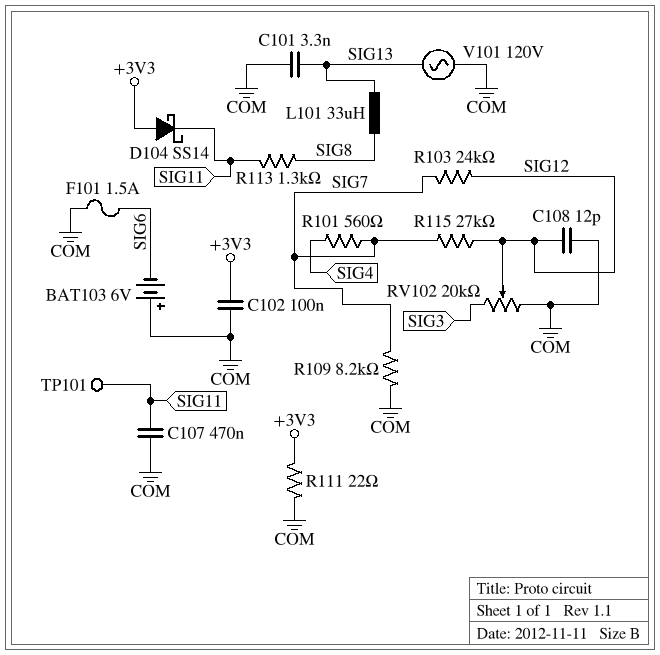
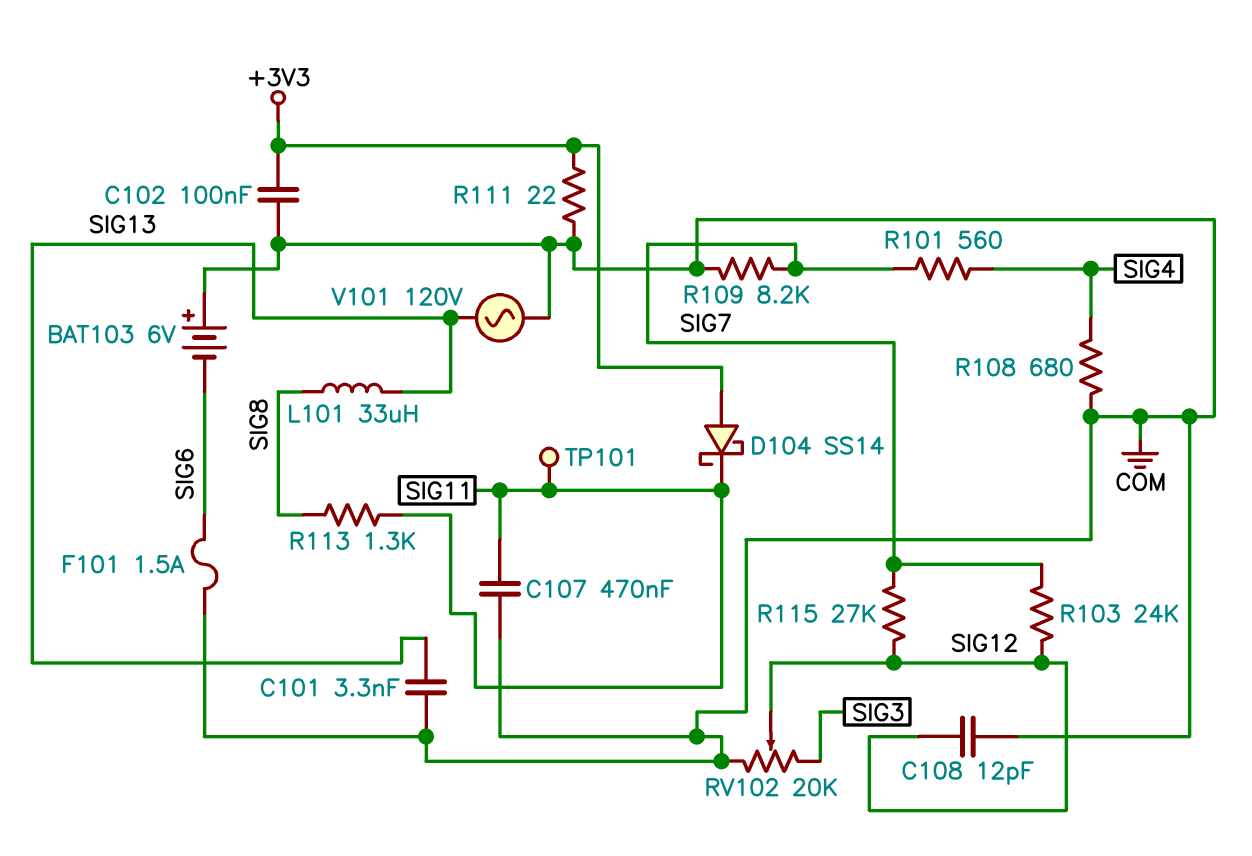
R108: none -> 680 (COM, SIG4)

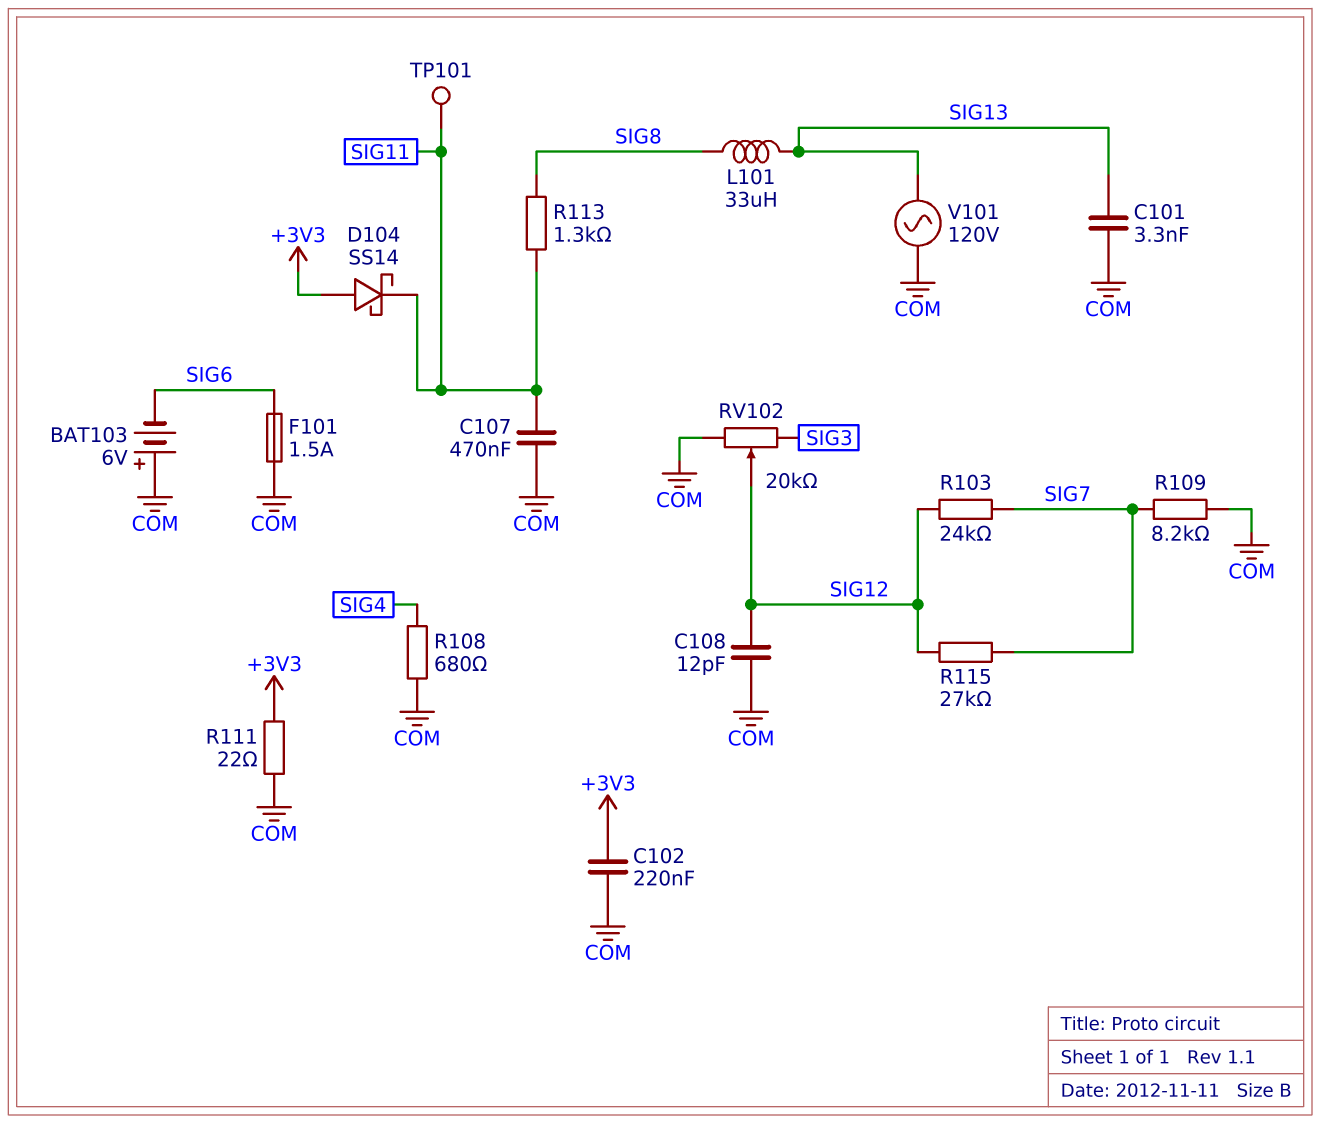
C102: 100nF (+3V3, COM) -> 220nF (+3V3, COM)
R101: 560 (SIG4, SIG7) -> none

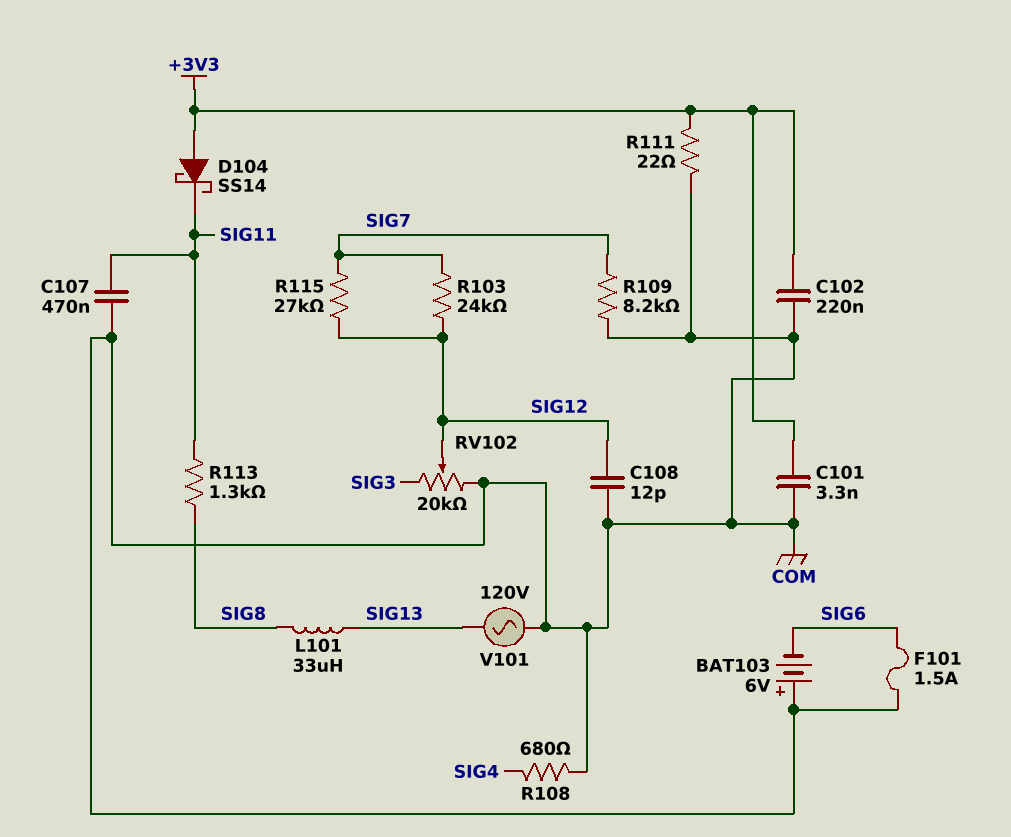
C101: 3.3nF (COM, SIG13) -> 3.3nF (+3V3, COM)
TP101: test point (SIG11) -> none

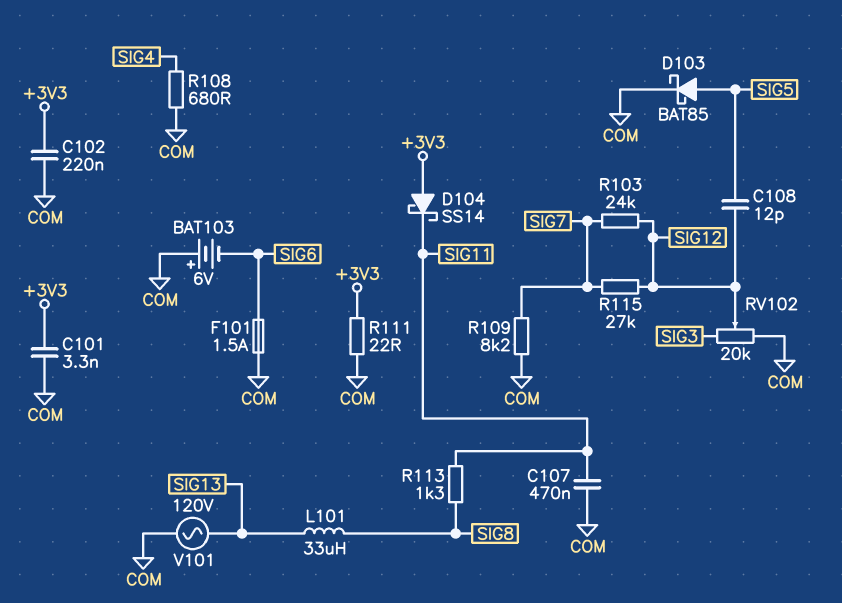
C108: 12pF (COM, SIG12) -> 12pF (SIG5, SIG12)
D103: none -> schottky BAT85 (A SIG5, K COM)

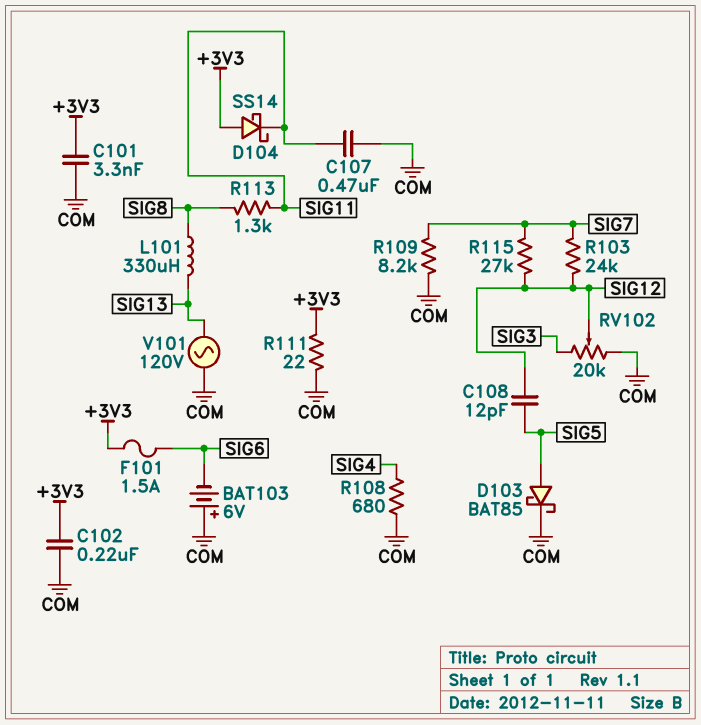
F101: 1.5A (COM, SIG6) -> 1.5A (+3V3, SIG6)
L101: 33uH (SIG8, SIG13) -> 330uH (SIG8, SIG13)

